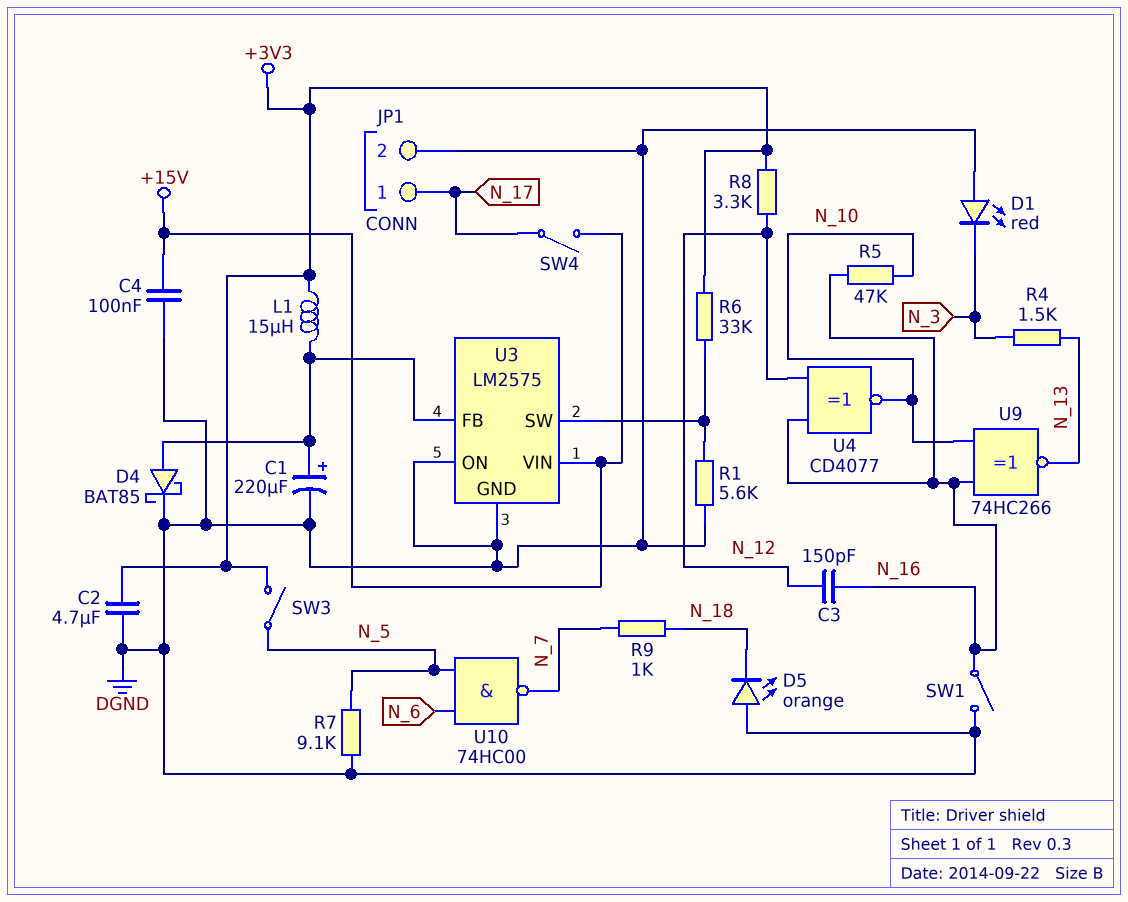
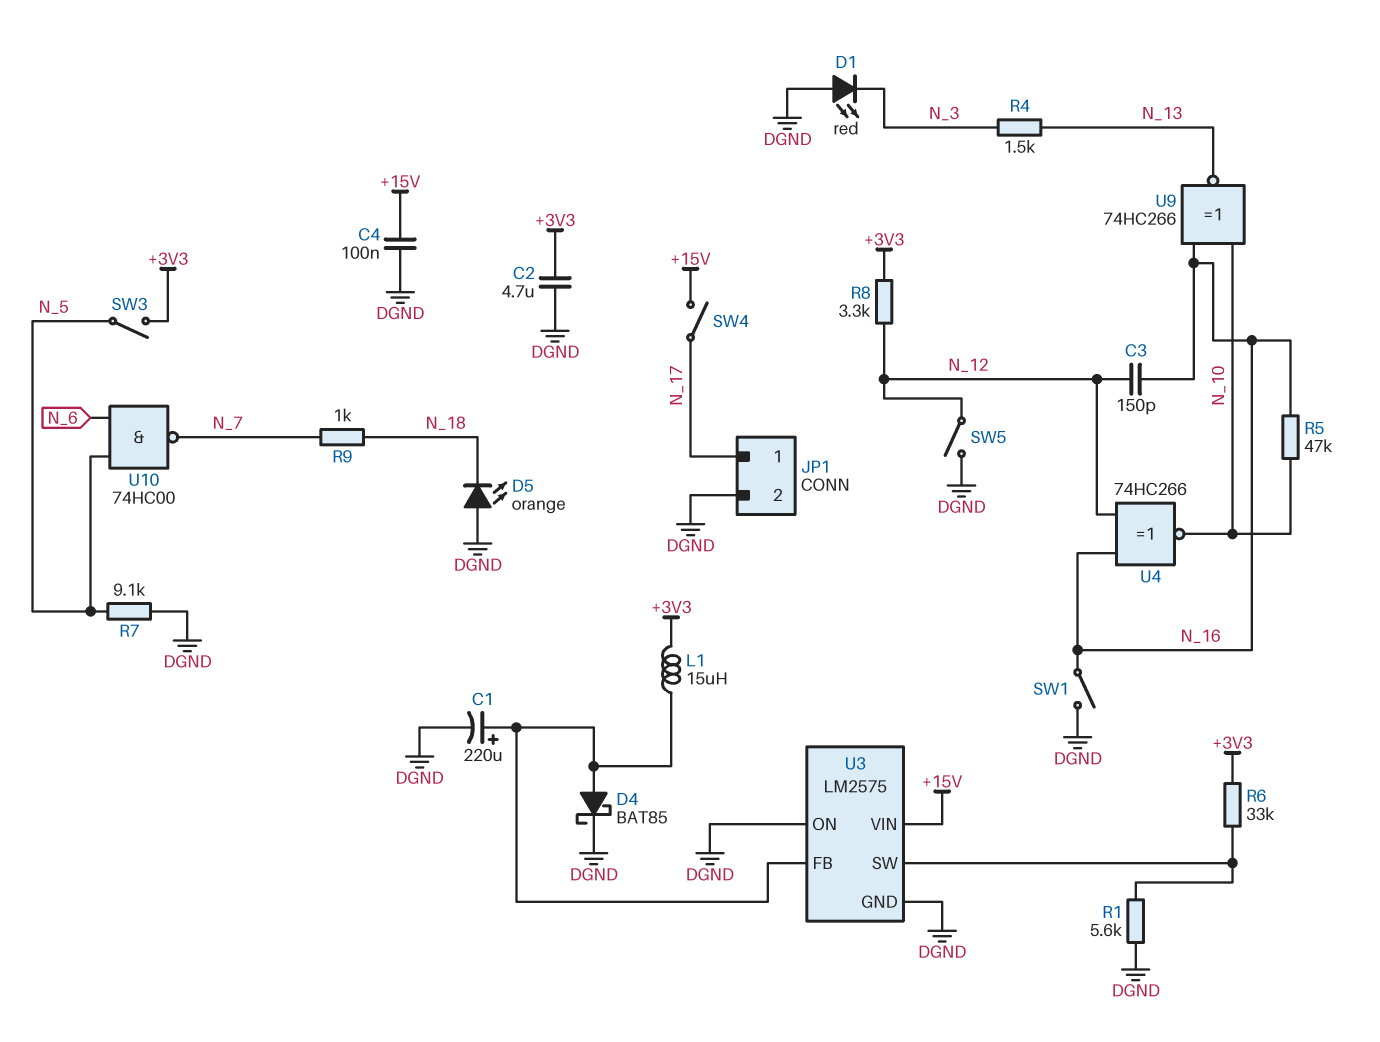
SW5: none -> switch (DGND, N_12)
U4: XNOR CD4077 (in N_12, in N_16, out N_10) -> XNOR 74HC266 (in N_12, in N_16, out N_10)

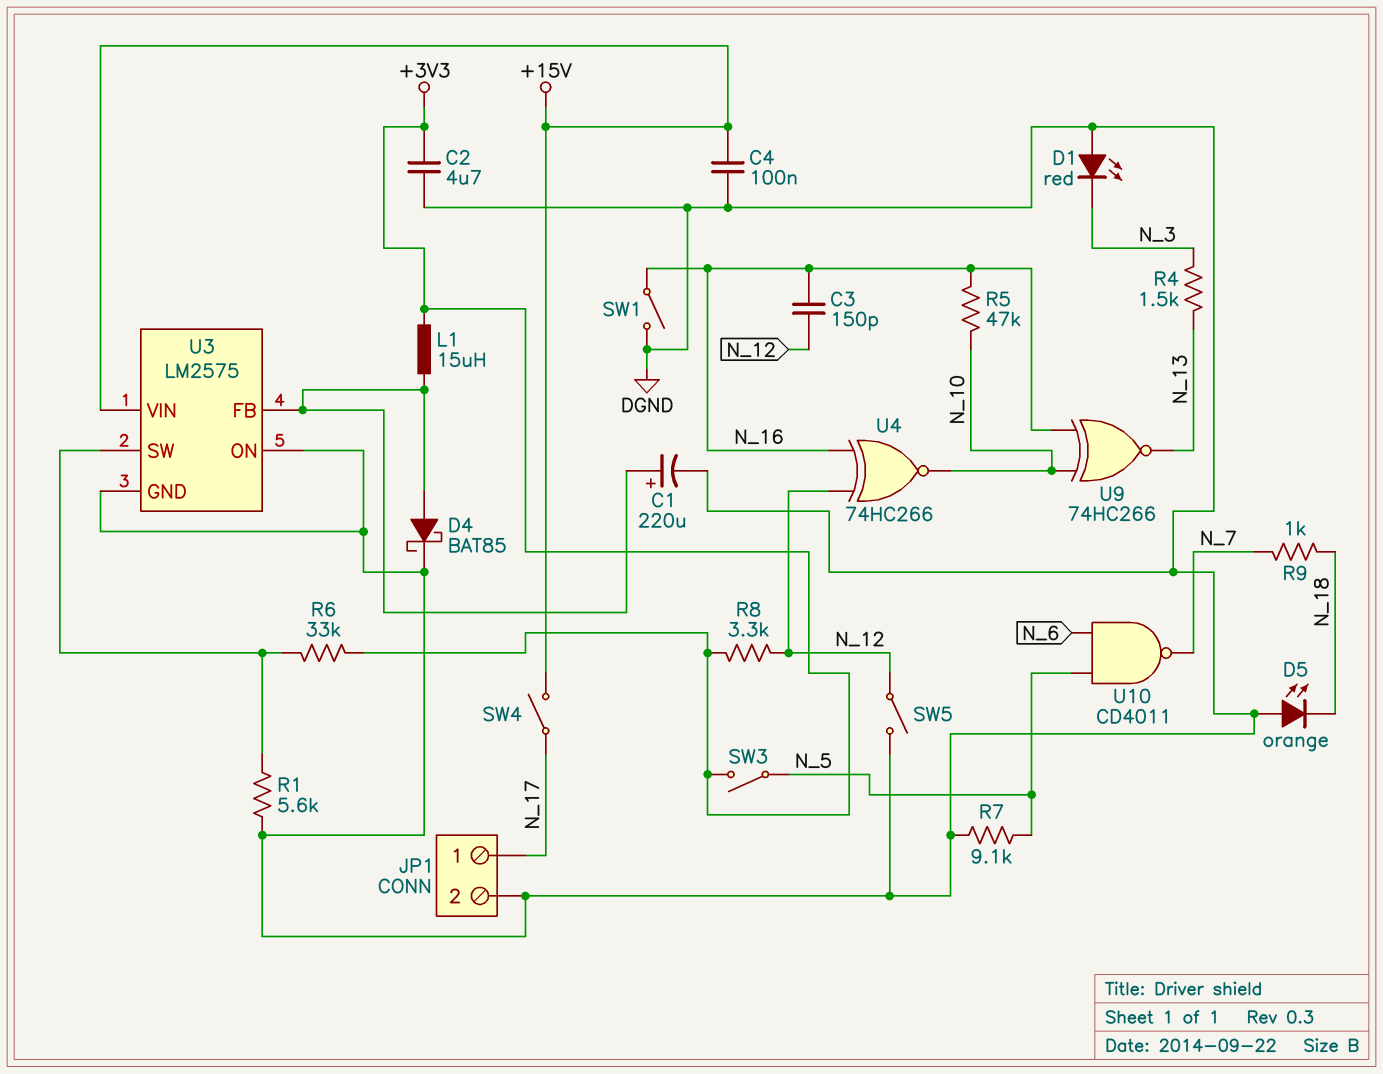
U10: NAND 74HC00 (in N_5, in N_6, out N_7) -> NAND CD4011 (in N_5, in N_6, out N_7)

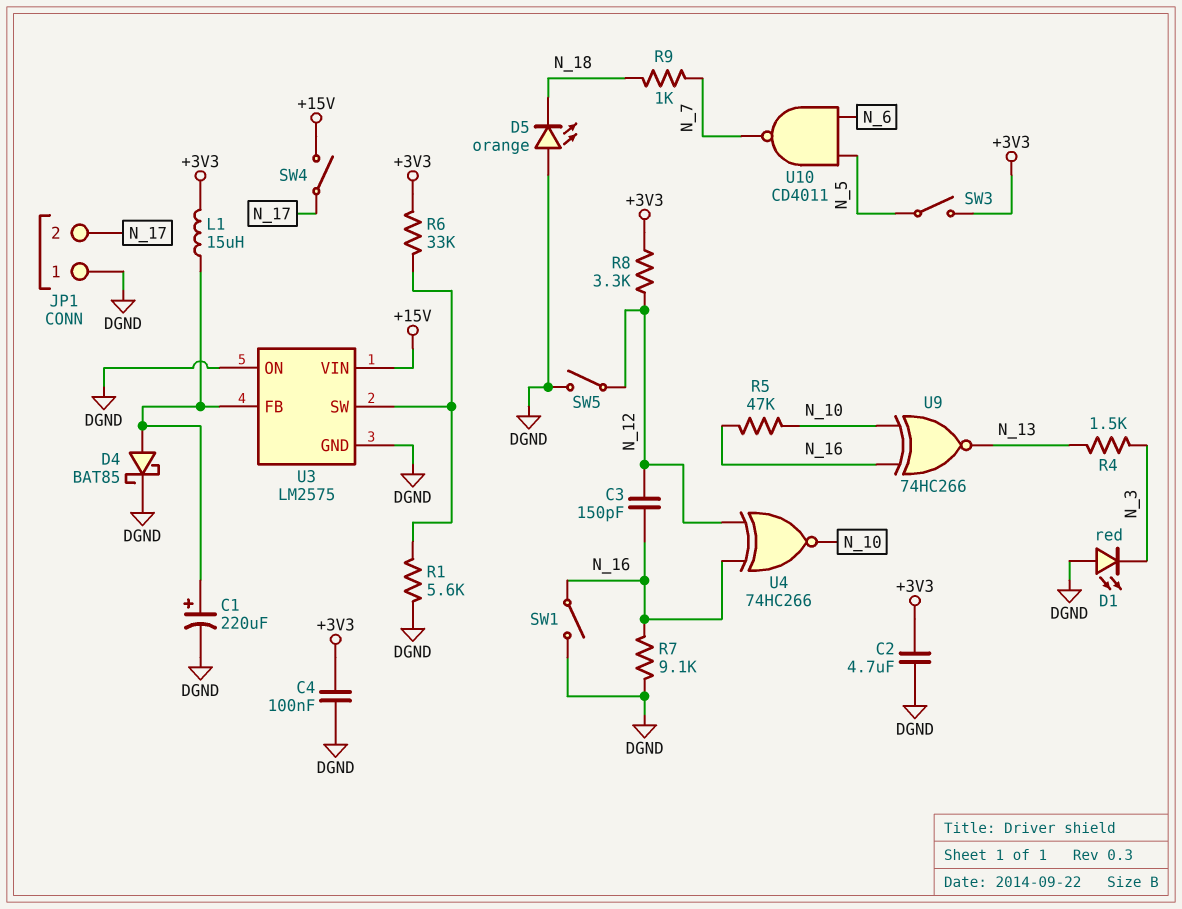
C4: 100nF (+15V, DGND) -> 100nF (+3V3, DGND)
JP1 pin 1: N_17 -> DGND
JP1 pin 2: DGND -> N_17
R7: 9.1k (DGND, N_5) -> 9.1k (DGND, N_16)

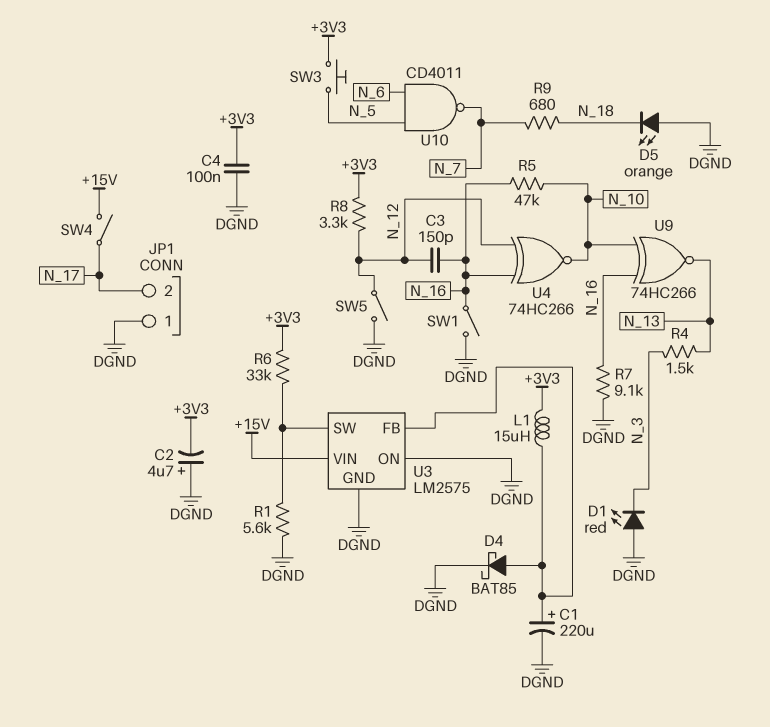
C2: 4.7uF (+3V3, DGND) -> 4.7uF (plus DGND, minus +3V3)
R9: 1k (N_7, N_18) -> 680 (N_7, N_18)
SW3: switch (+3V3, N_5) -> button (+3V3, N_5)

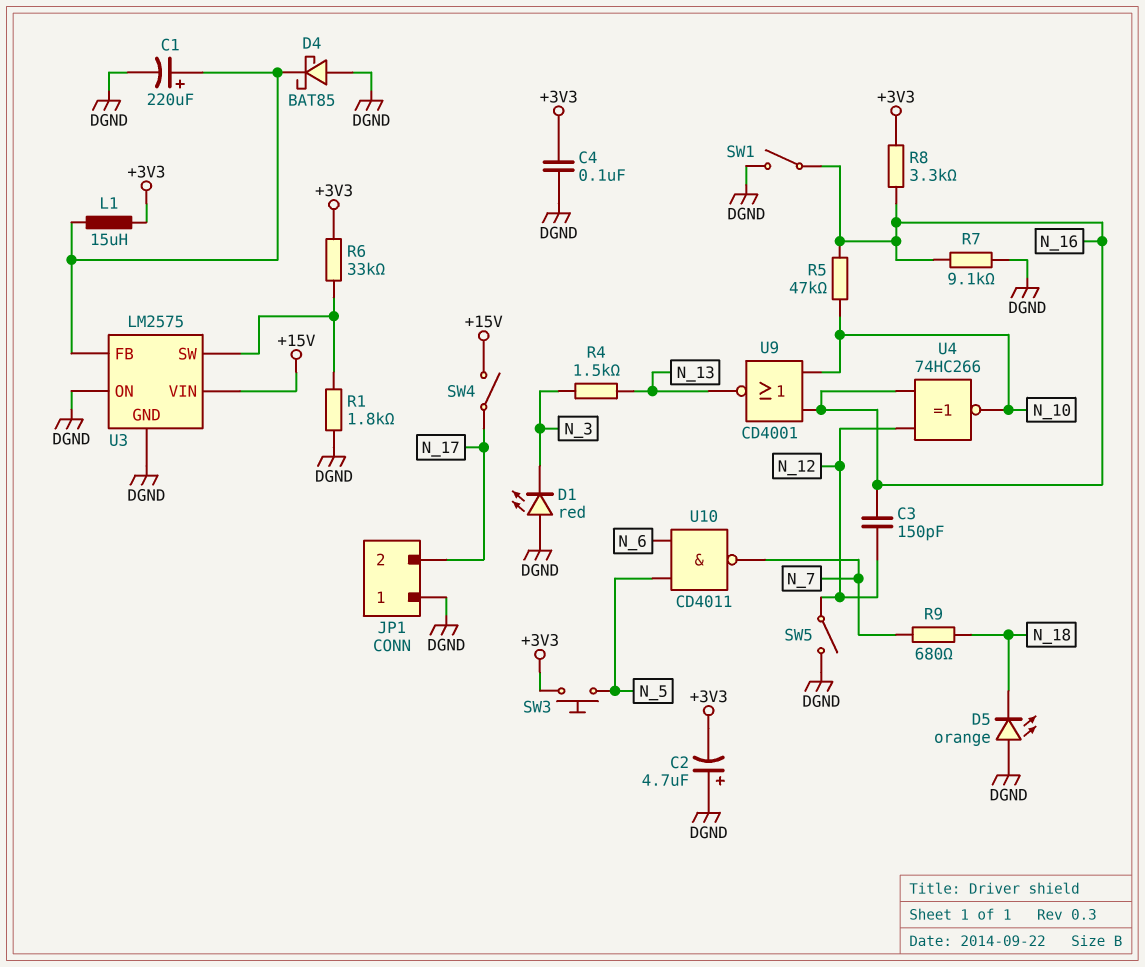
D4: schottky BAT85 (A U3/FB, K DGND) -> schottky BAT85 (A DGND, K U3/FB)
R1: 5.6k (DGND, U3/SW) -> 1.8k (DGND, U3/SW)
R8: 3.3k (+3V3, N_12) -> 3.3k (+3V3, N_16)
U9: XNOR 74HC266 (in N_10, in N_16, out N_13) -> NOR CD4001 (in N_10, in N_16, out N_13)

